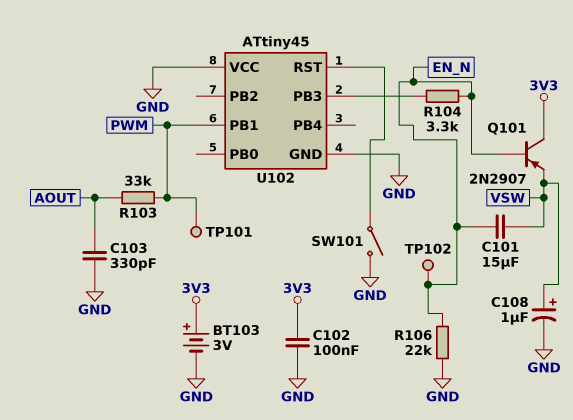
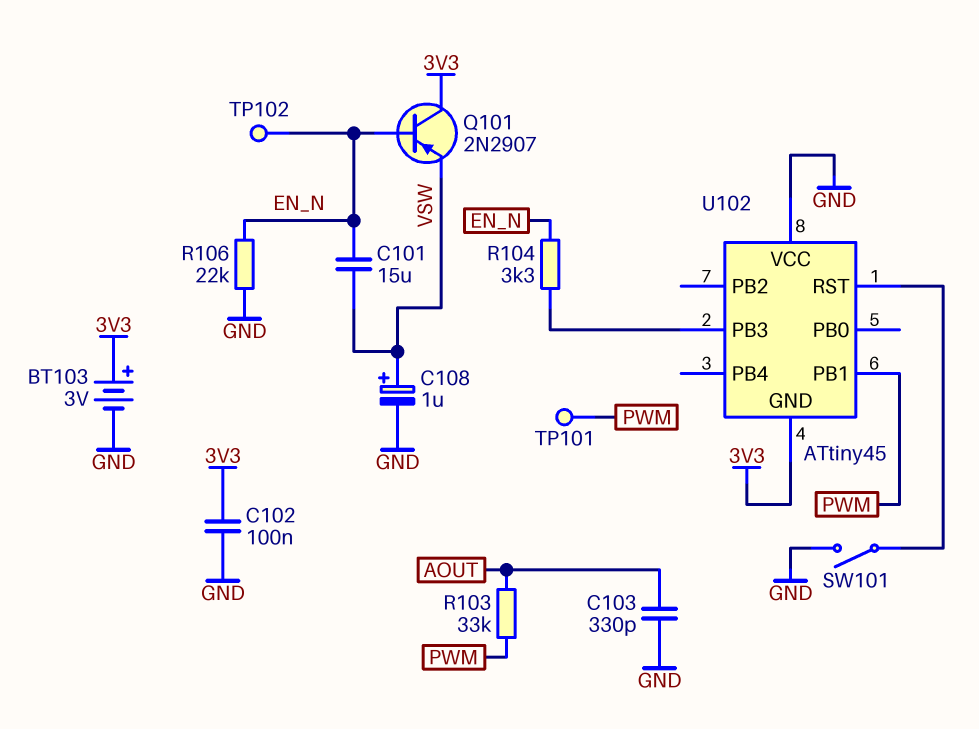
U102 pin GND: GND -> 3V3

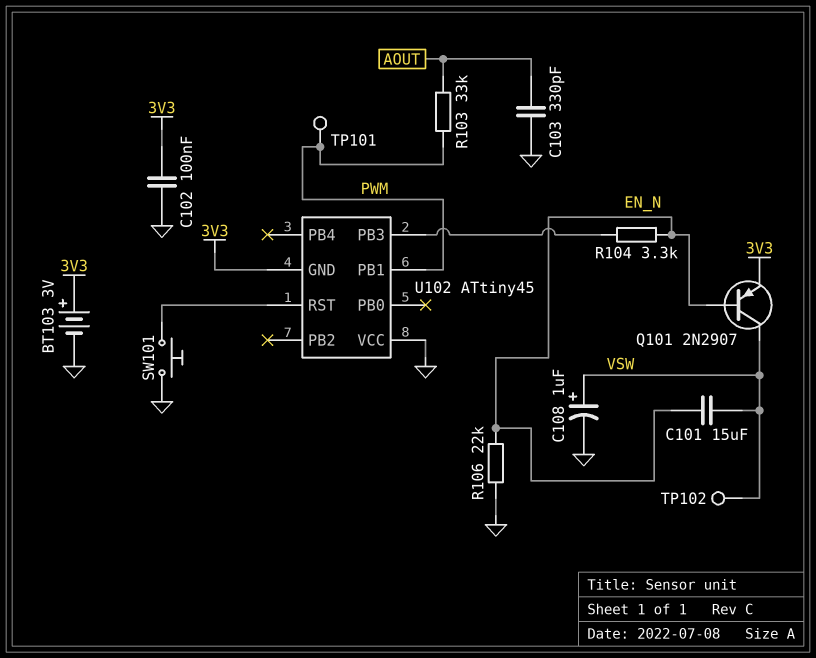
Q101: PNP 2N2907 (B EN_N, C 3V3, E VSW) -> PNP 2N2907 (B EN_N, C VSW, E 3V3)
SW101: switch (GND, U102/RST) -> button (GND, U102/RST)
TP102: test point (EN_N) -> test point (VSW)

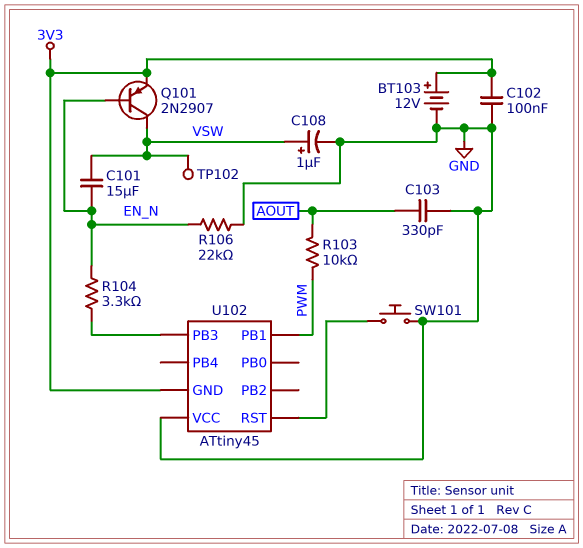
BT103: 3V (plus 3V3, minus GND) -> 12V (plus 3V3, minus GND)
R103: 33k (AOUT, PWM) -> 10k (AOUT, PWM)
TP101: test point (PWM) -> none

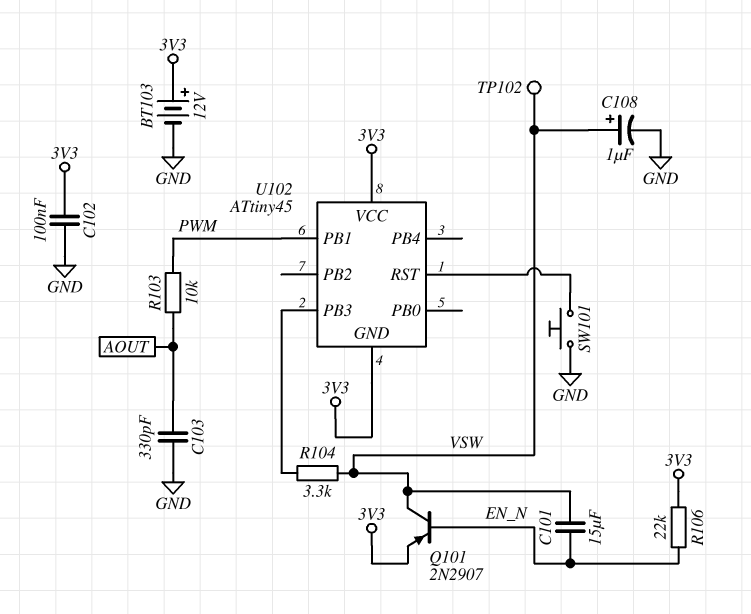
R104: 3.3k (EN_N, U102/PB3) -> 3.3k (U102/PB3, VSW)
R106: 22k (EN_N, GND) -> 22k (3V3, EN_N)
U102 pin VCC: GND -> 3V3

